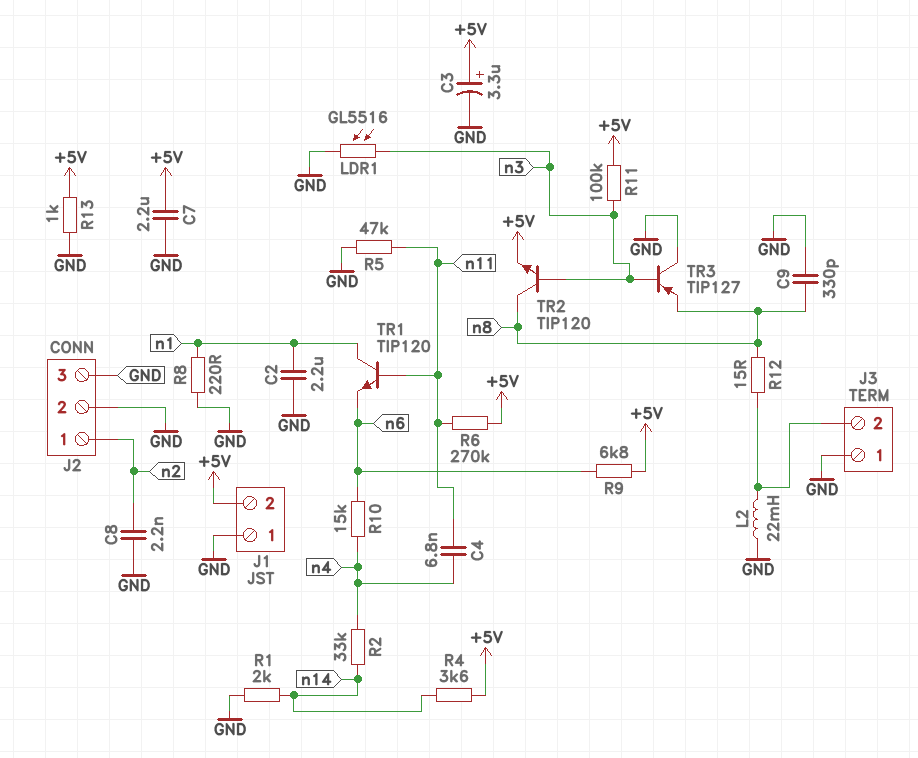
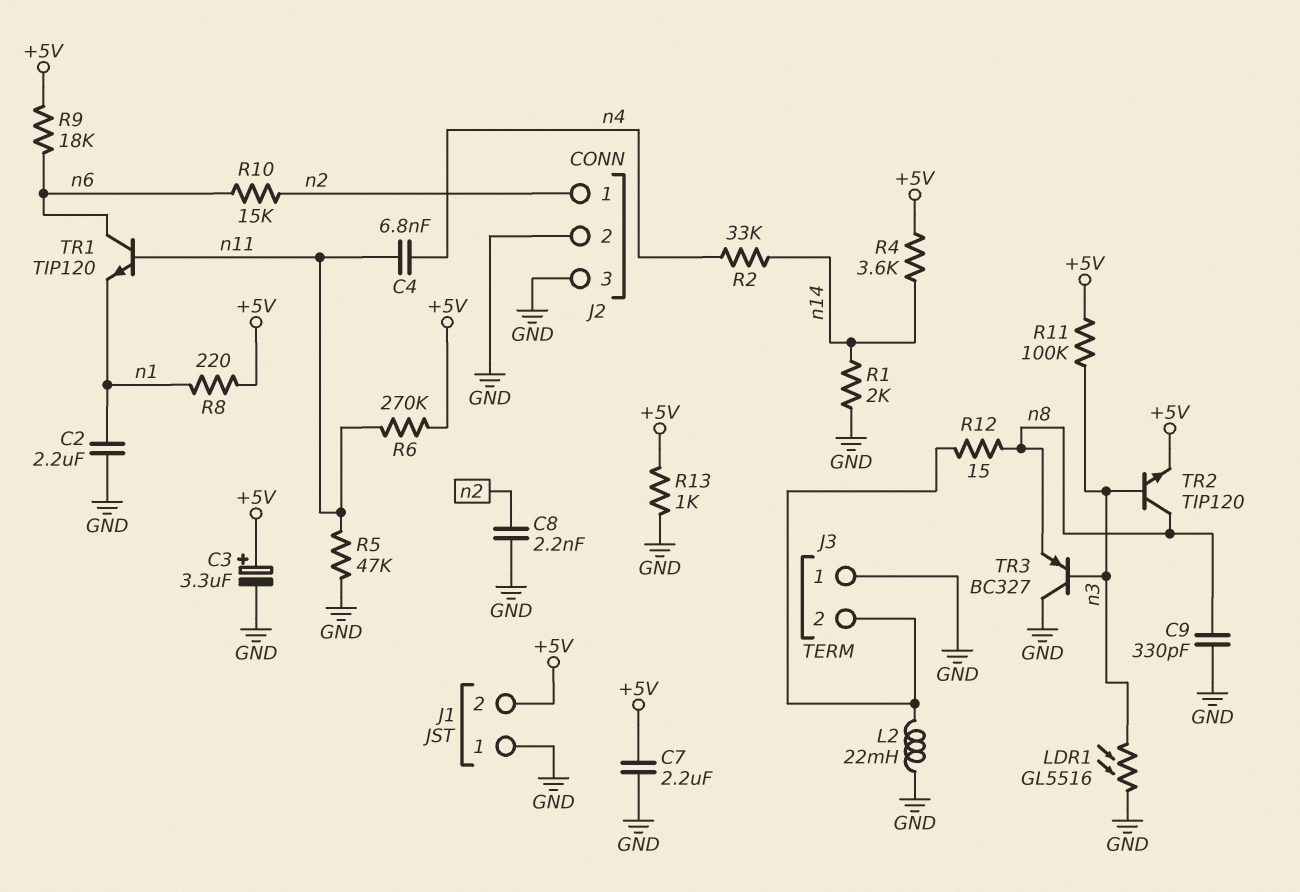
R8: 220 (GND, n1) -> 220 (+5V, n1)
R9: 6.8k (+5V, n6) -> 18k (+5V, n6)
R10: 15k (n4, n6) -> 15k (n2, n6)
TR1: NPN TIP120 (B n11, C n1, E n6) -> NPN TIP120 (B n11, C n6, E n1)
TR3: PNP TIP127 (B n3, C GND, E n8) -> PNP BC327 (B n3, C GND, E n8)

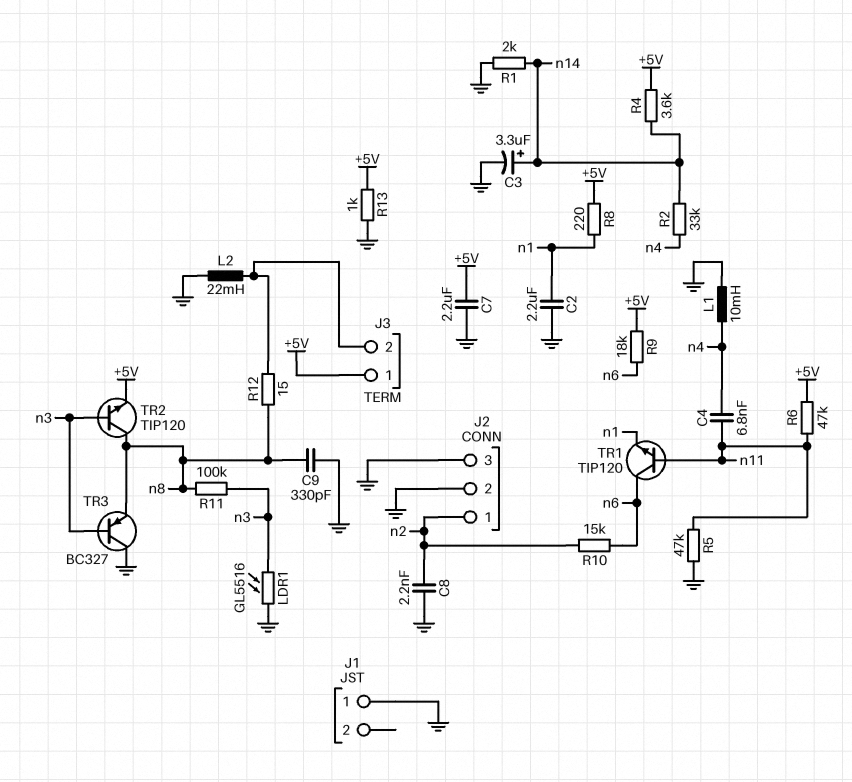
C3: 3.3uF (plus +5V, minus GND) -> 3.3uF (plus n14, minus GND)
J1 pin 2: +5V -> none
J3 pin 1: GND -> +5V
L1: none -> 10mH (GND, n4)
R6: 270k (+5V, n11) -> 47k (+5V, n11)
R11: 100k (+5V, n3) -> 100k (n3, n8)

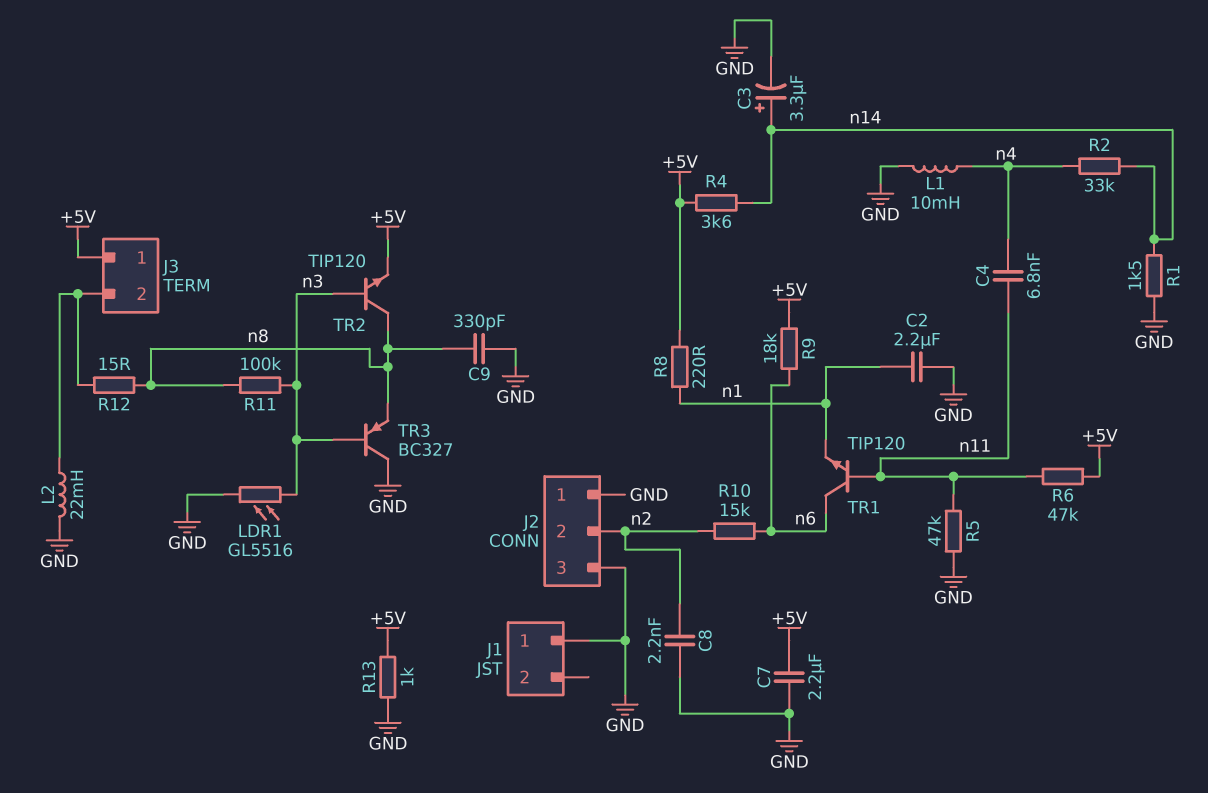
J2 pin 1: n2 -> GND
J2 pin 2: GND -> n2
R1: 2k (GND, n14) -> 1.5k (GND, n14)

